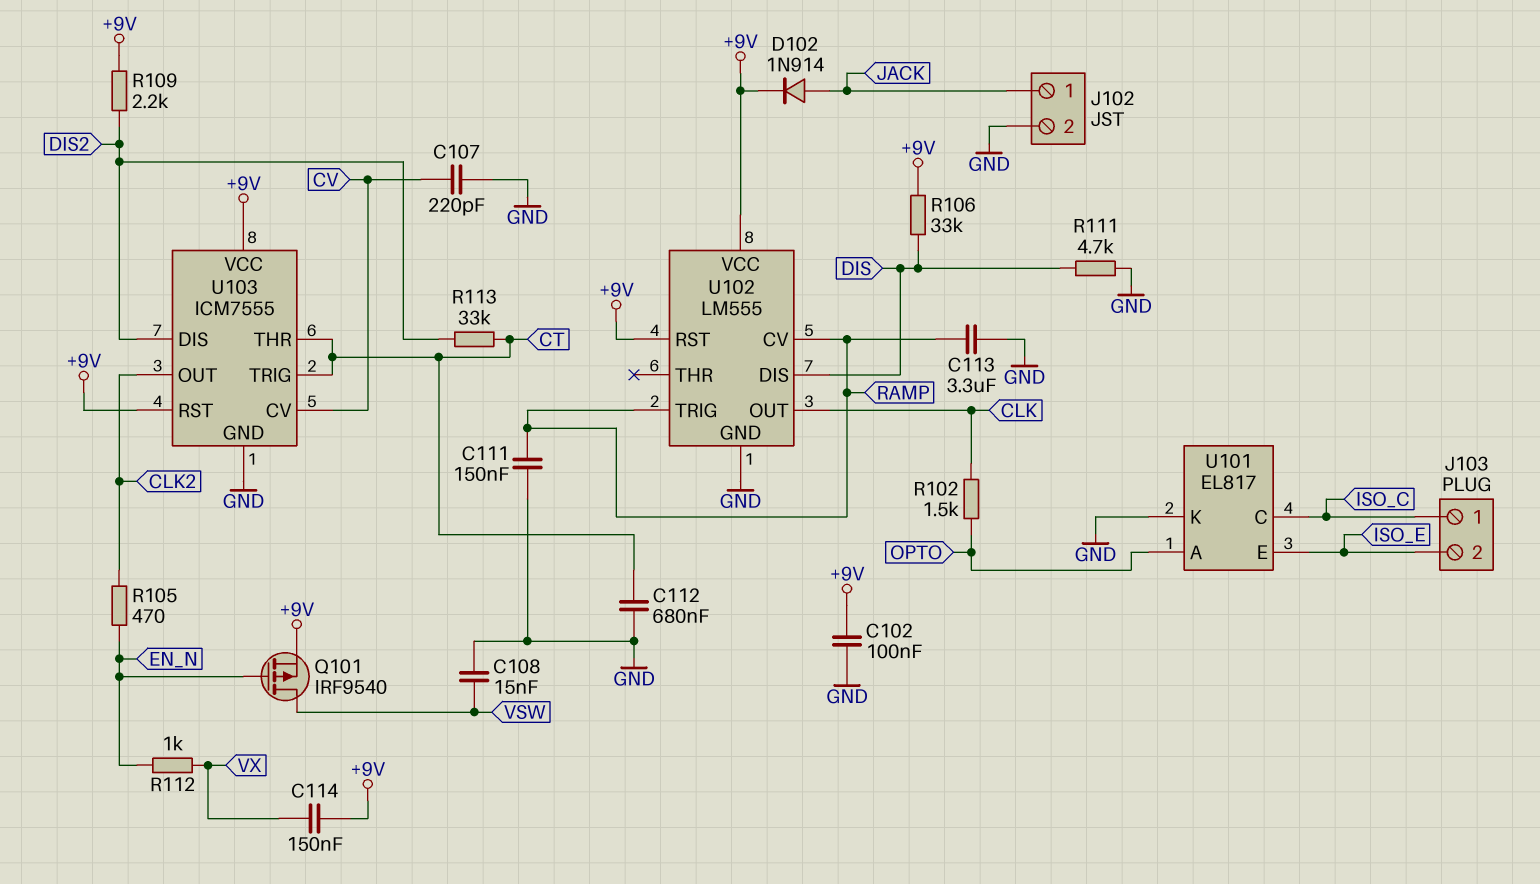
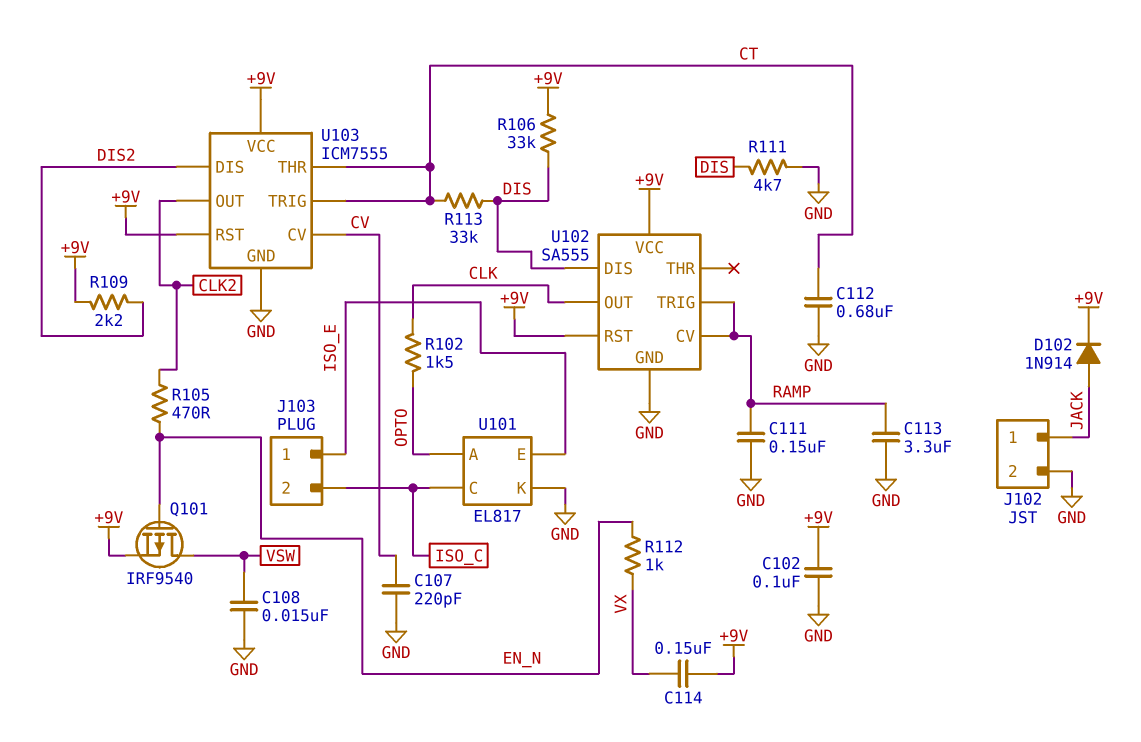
J103 pin 1: ISO_C -> ISO_E
J103 pin 2: ISO_E -> ISO_C
R113: 33k (CT, DIS2) -> 33k (CT, DIS)
U102: LM555 -> SA555

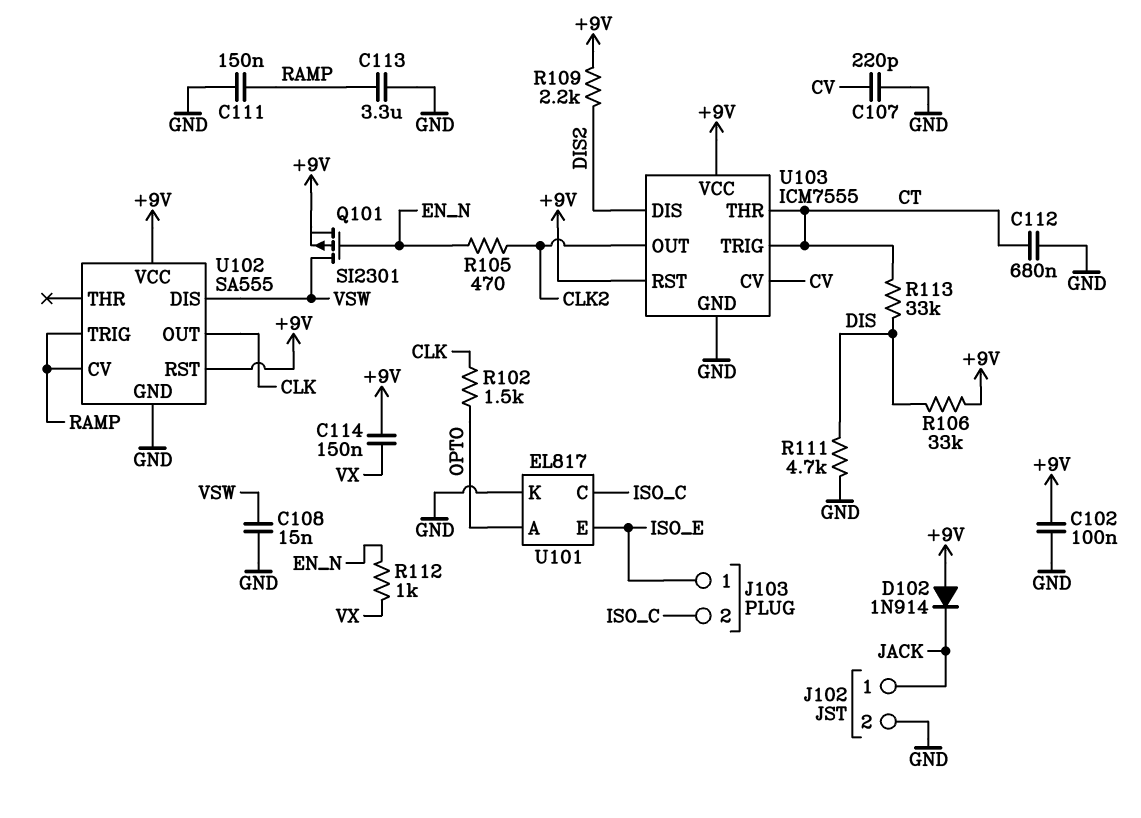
D102: diode 1N914 (A JACK, K +9V) -> diode 1N914 (A +9V, K JACK)
Q101: PMOS IRF9540 (G EN_N, D VSW, S +9V) -> PMOS SI2301 (G EN_N, D VSW, S +9V)
U102 pin DIS: DIS -> VSW

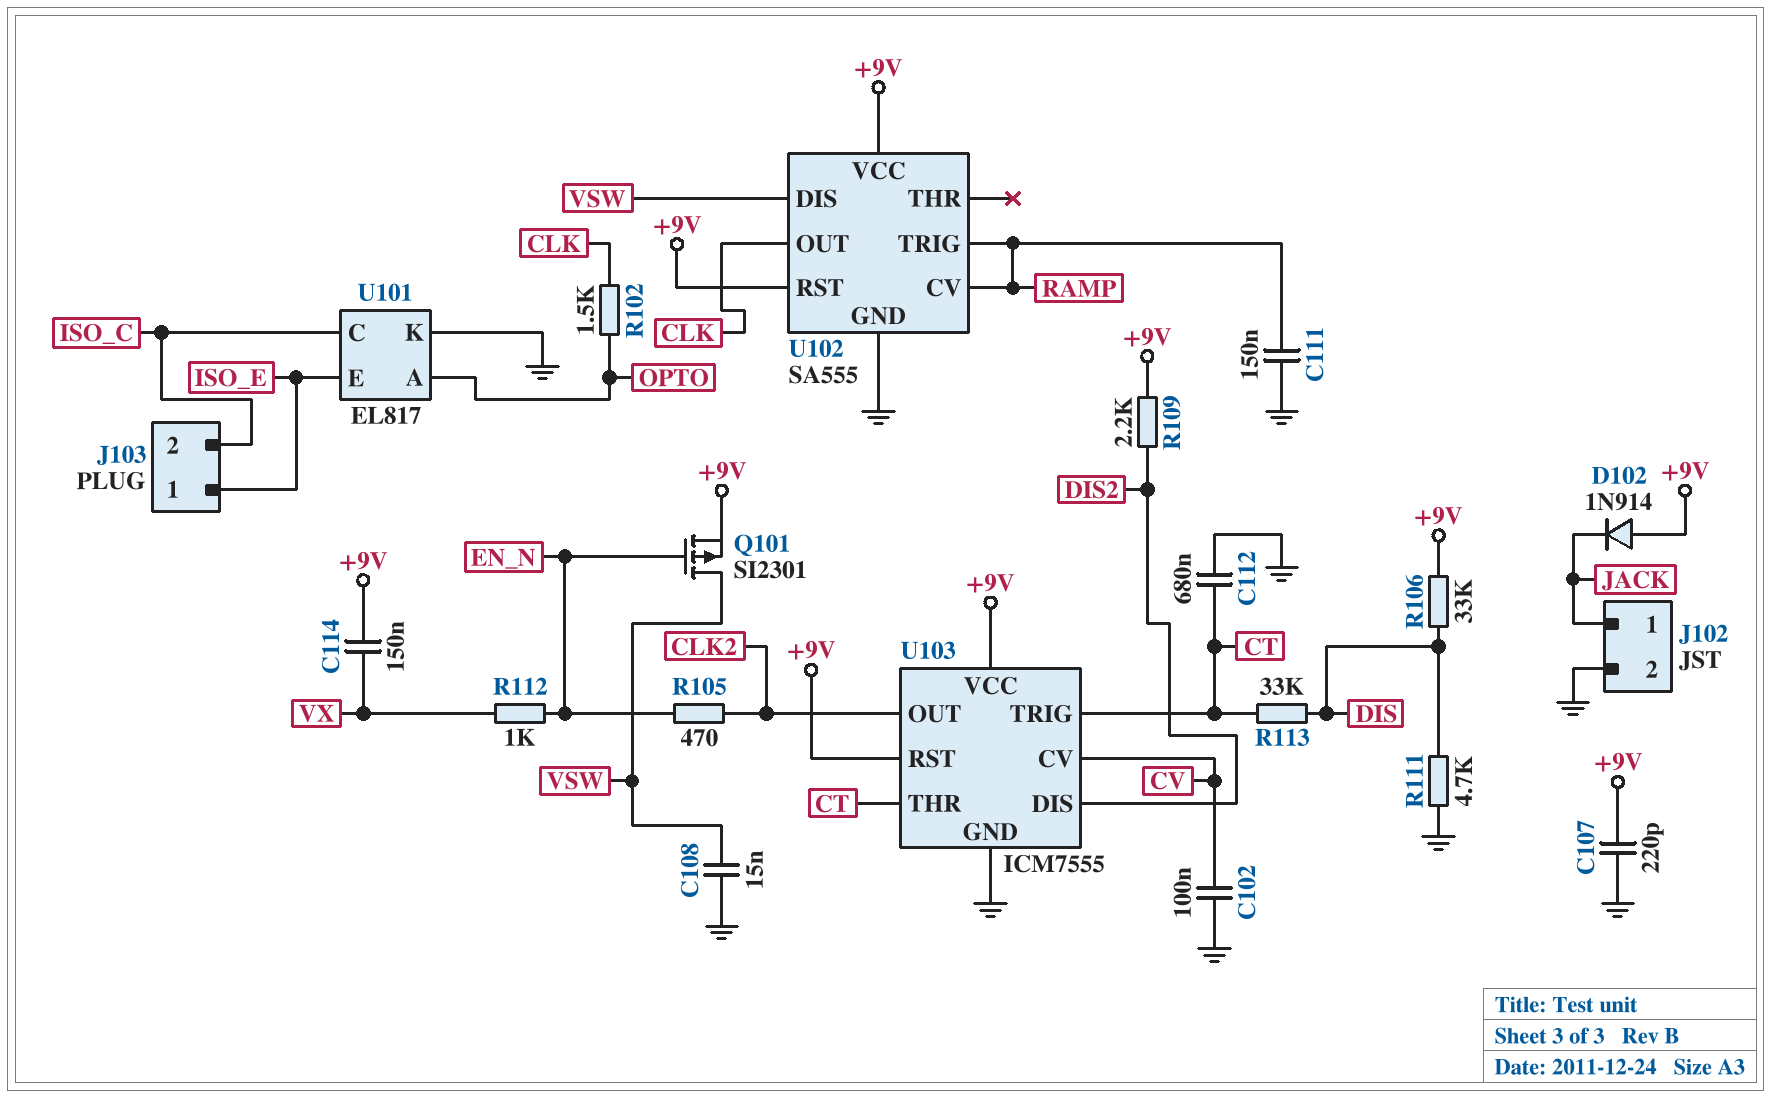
C102: 100nF (+9V, GND) -> 100nF (CV, GND)
C107: 220pF (CV, GND) -> 220pF (+9V, GND)
C113: 3.3uF (GND, RAMP) -> none

